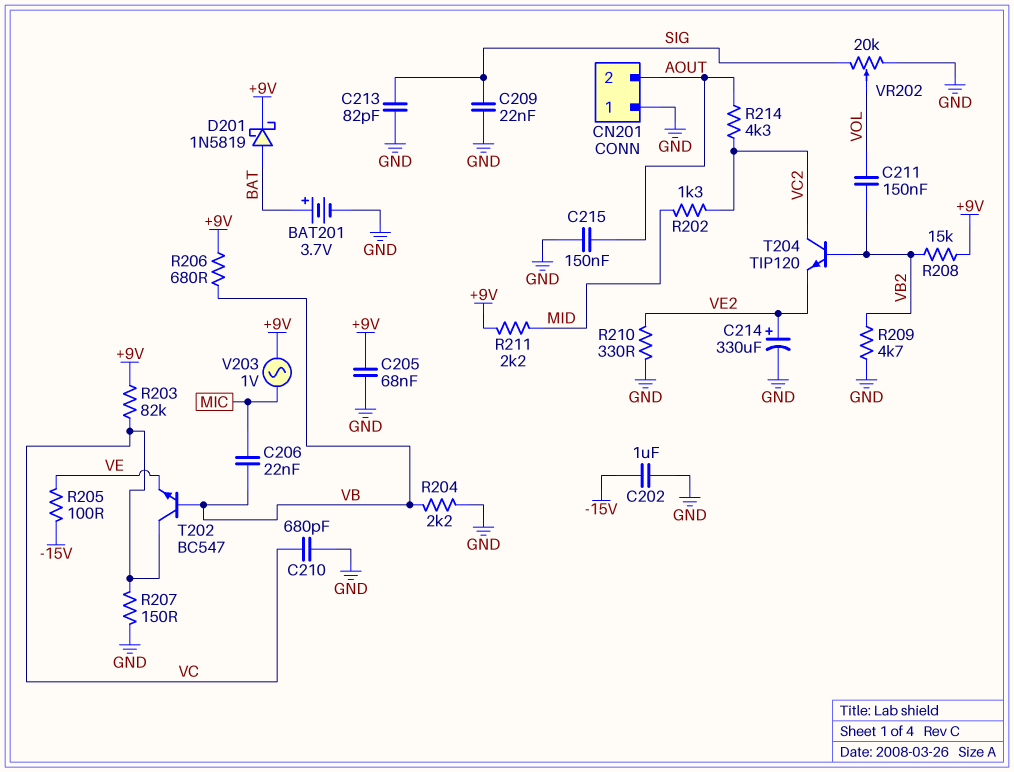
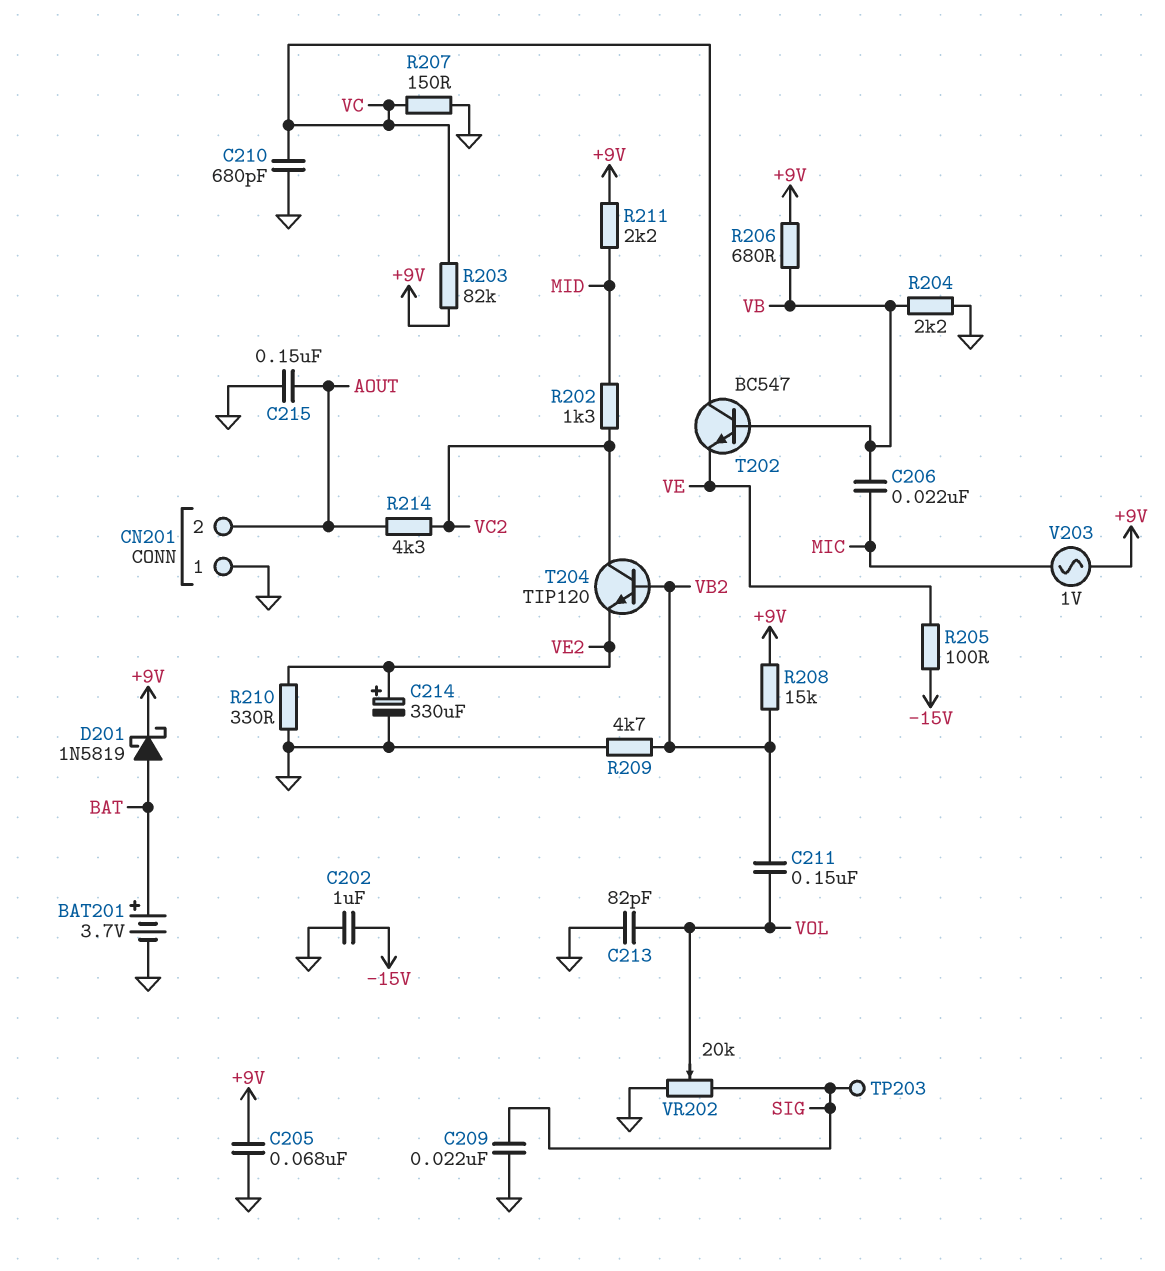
C213: 82pF (GND, SIG) -> 82pF (GND, VOL)
TP203: none -> test point (SIG)

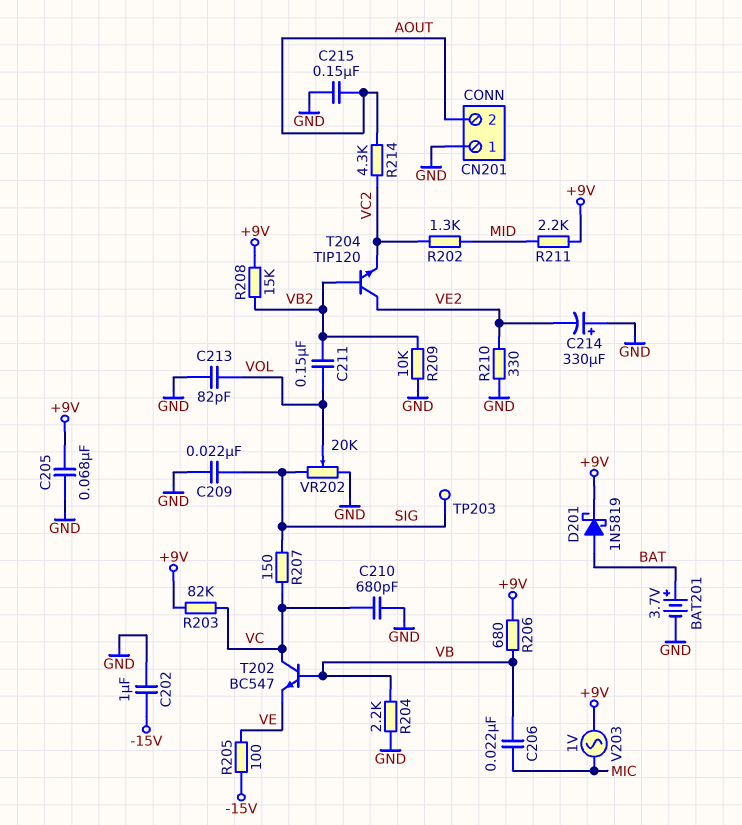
C214: 330uF (plus VE2, minus GND) -> 330uF (plus GND, minus VE2)
R207: 150 (GND, VC) -> 150 (SIG, VC)
R209: 4.7k (GND, VB2) -> 10k (GND, VB2)
T204: NPN TIP120 (B VB2, C VC2, E VE2) -> NPN TIP120 (B VB2, C VE2, E VC2)

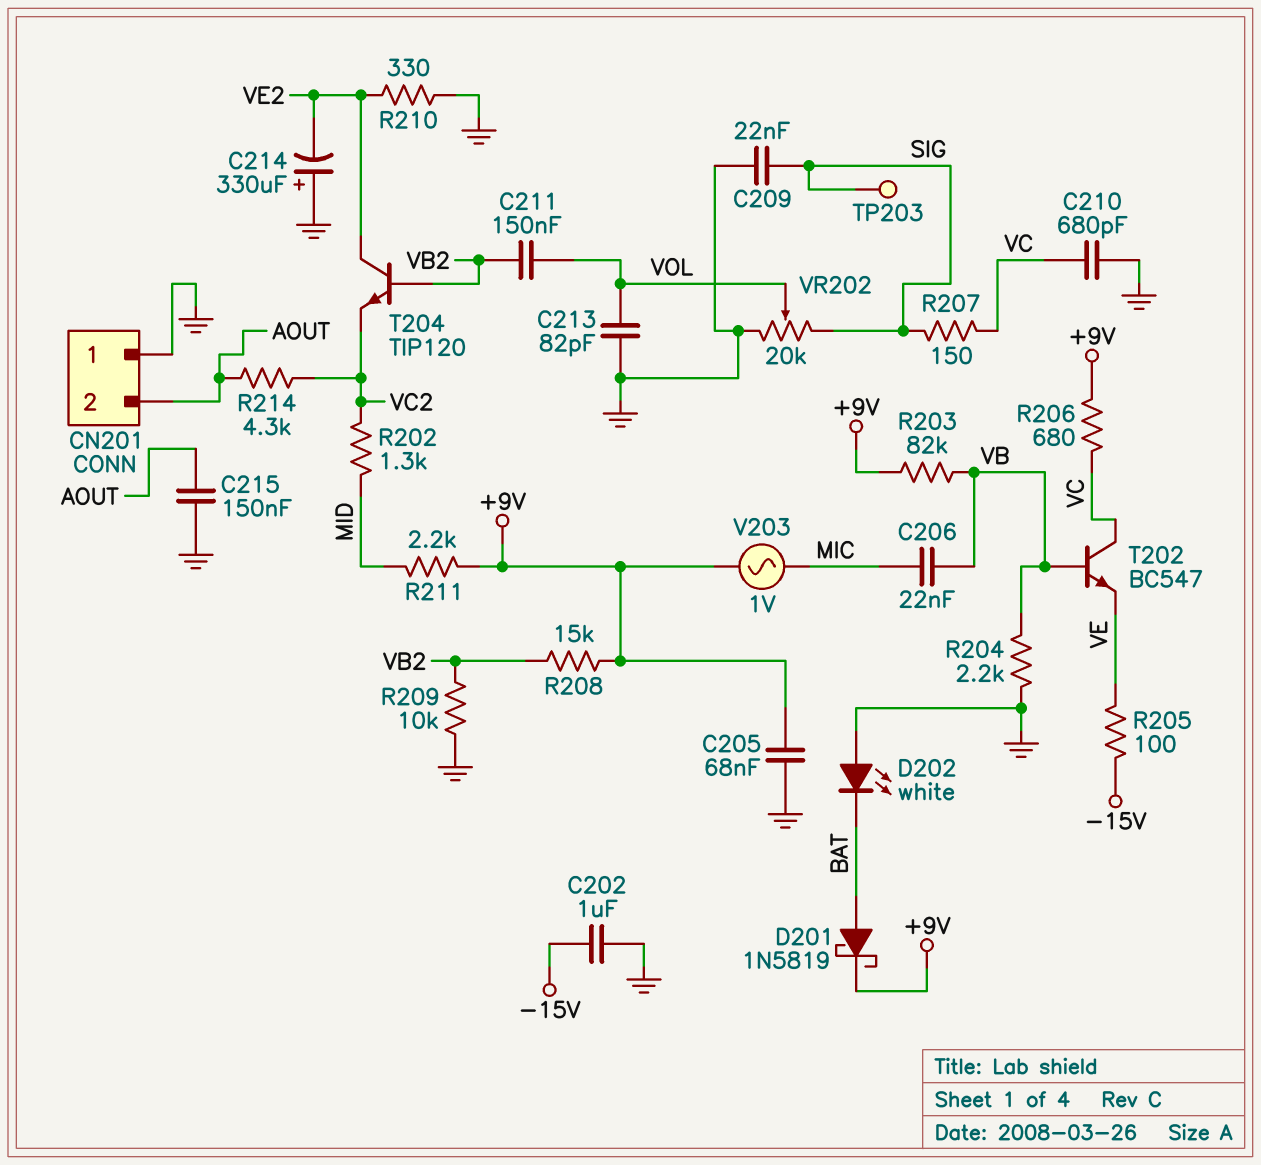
BAT201: 3.7V (plus BAT, minus GND) -> none
D202: none -> LED white (A GND, K BAT)
R203: 82k (+9V, VC) -> 82k (+9V, VB)
R206: 680 (+9V, VB) -> 680 (+9V, VC)

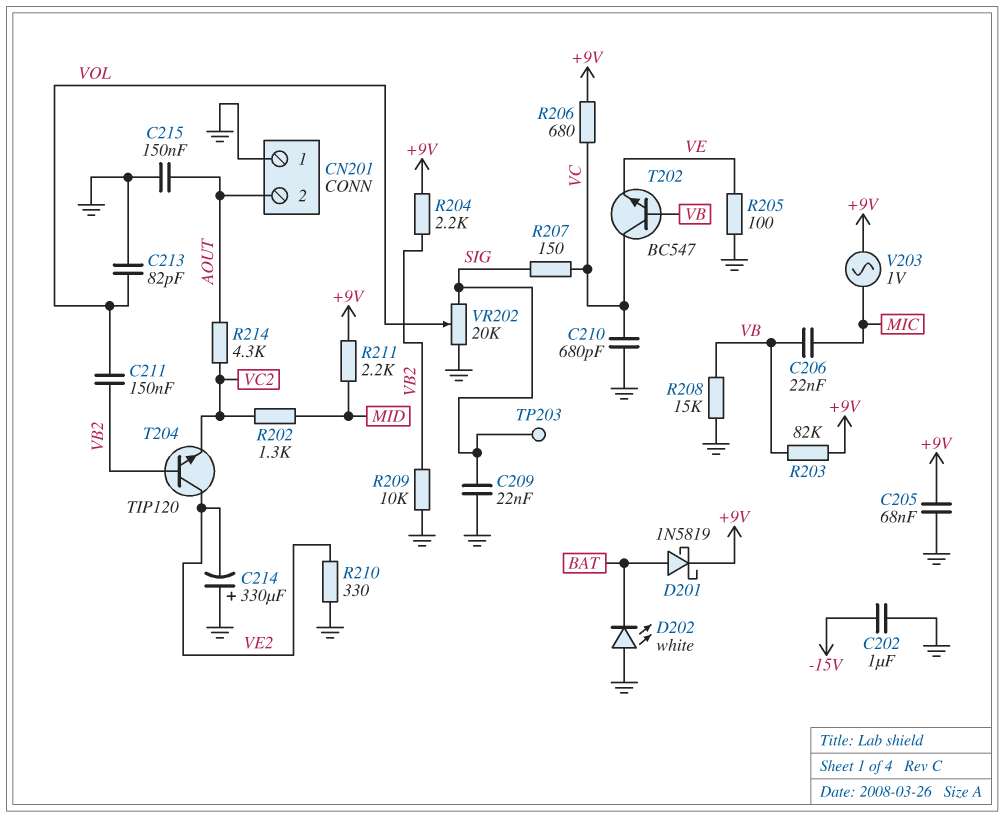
R204: 2.2k (GND, VB) -> 2.2k (+9V, VB2)
R205: 100 (-15V, VE) -> 100 (GND, VE)
R208: 15k (+9V, VB2) -> 15k (GND, VB)

